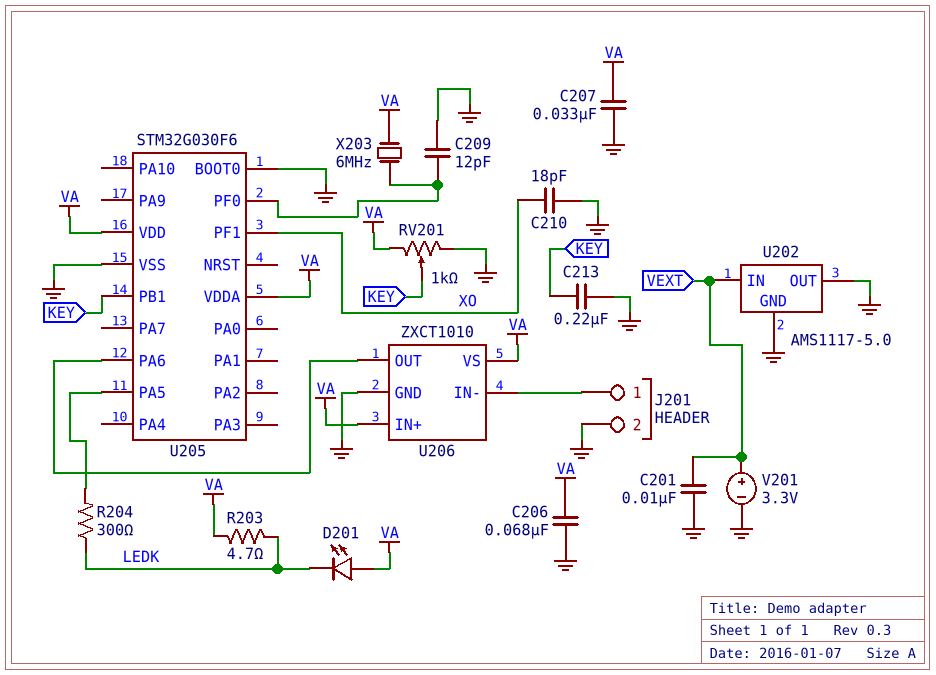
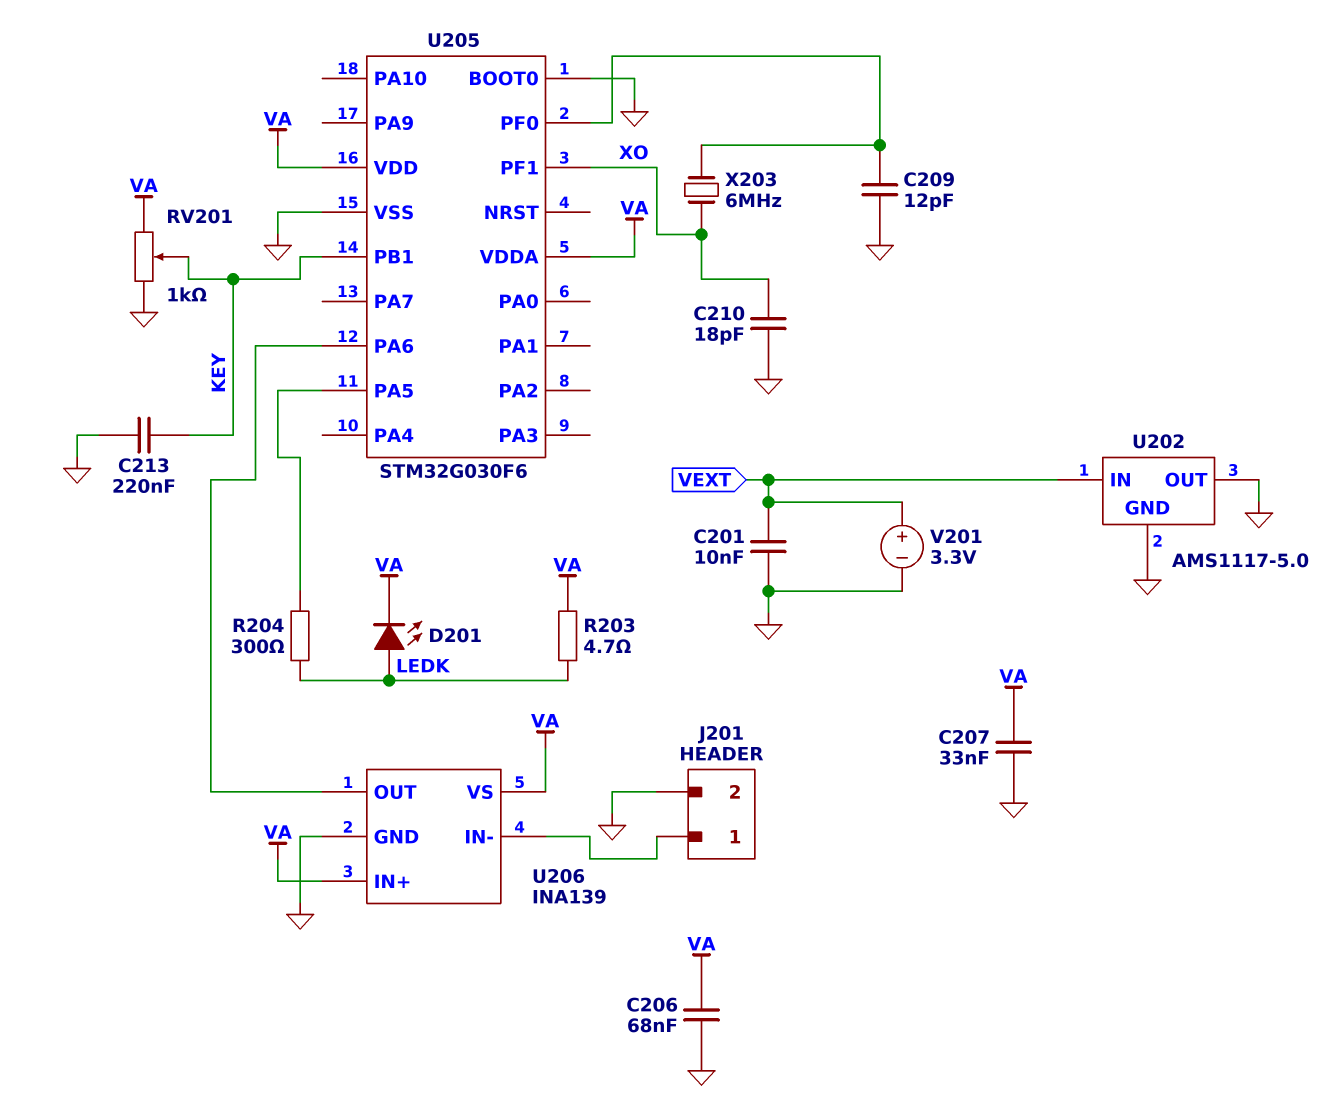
D201: LED (A VA, K LEDK) -> LED (A LEDK, K VA)
U206: ZXCT1010 -> INA139
X203: 6MHz (U205/PF0, VA) -> 6MHz (U205/PF0, XO)

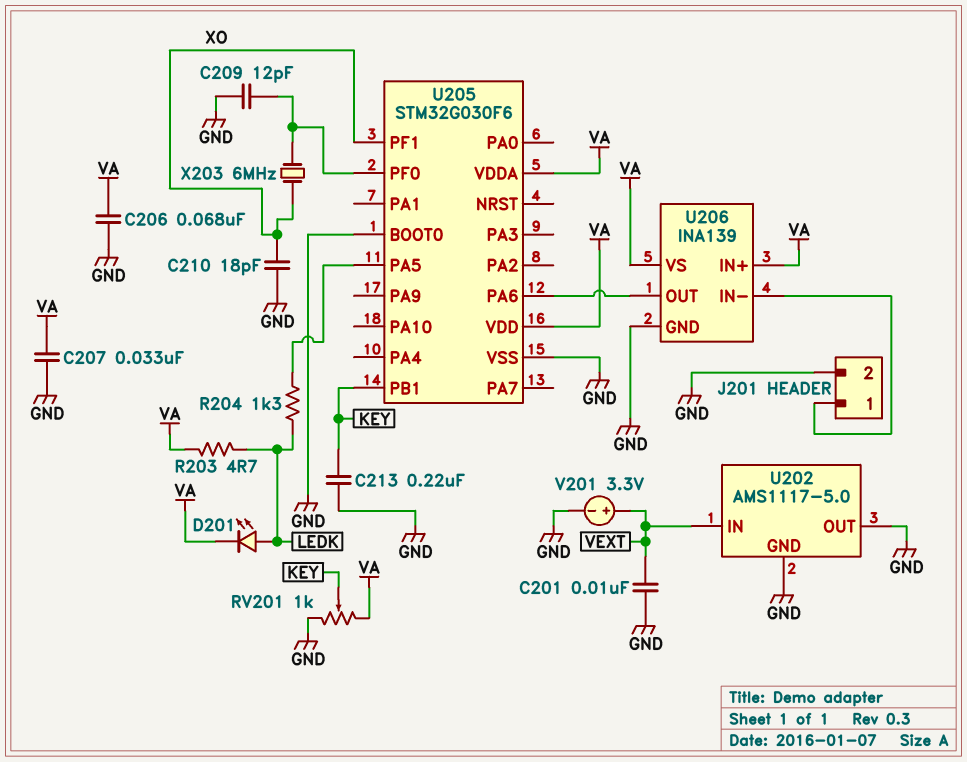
R204: 300 (LEDK, U205/PA5) -> 1.3k (LEDK, U205/PA5)

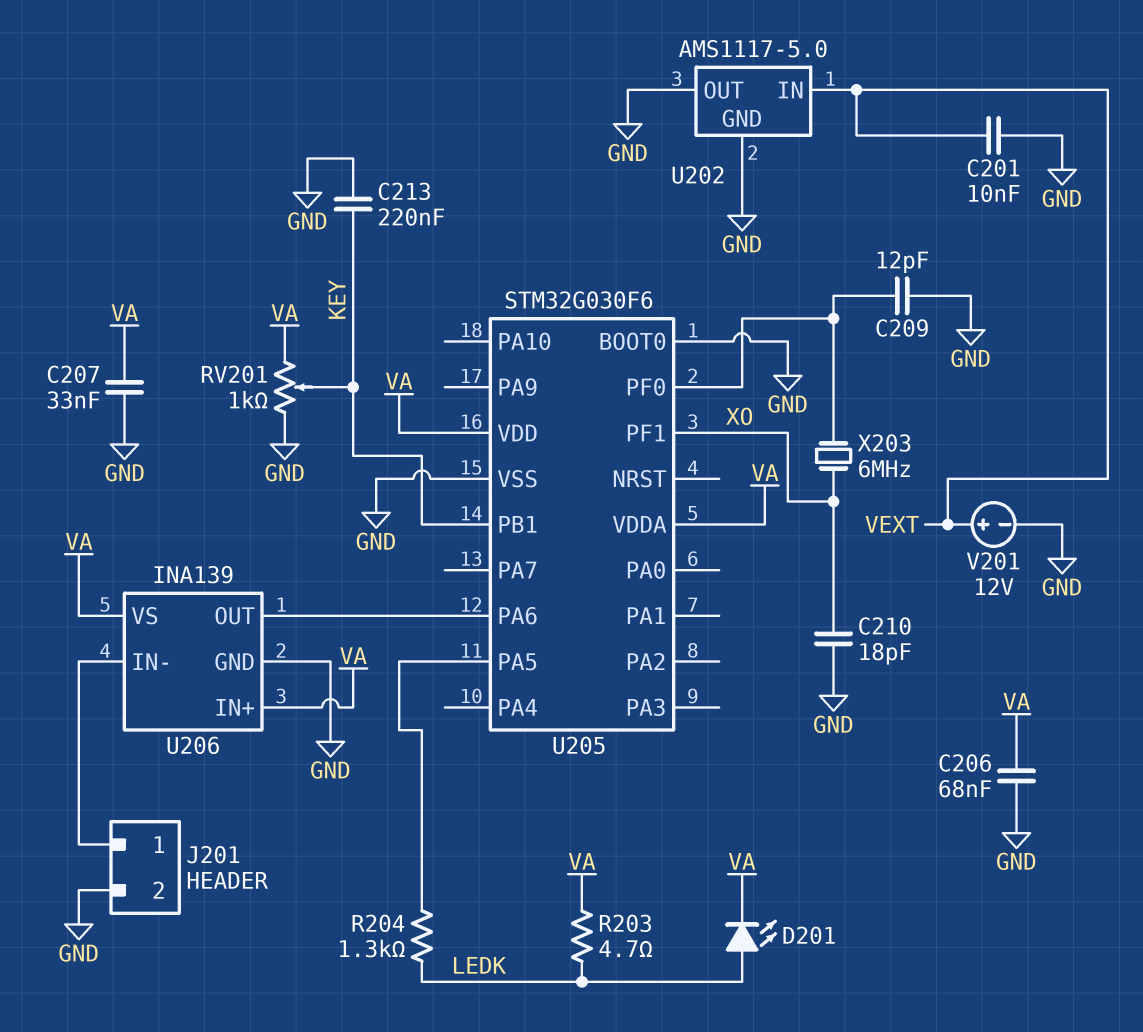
V201: 3.3V (plus VEXT, minus GND) -> 12V (plus VEXT, minus GND)

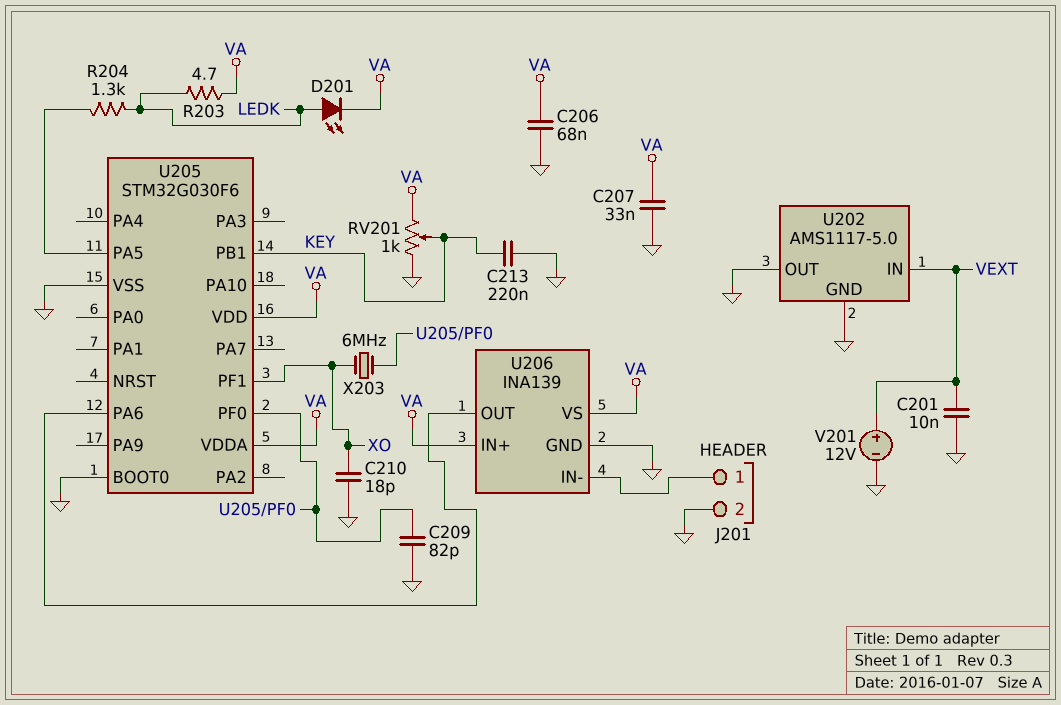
C209: 12pF (GND, U205/PF0) -> 82pF (GND, U205/PF0)

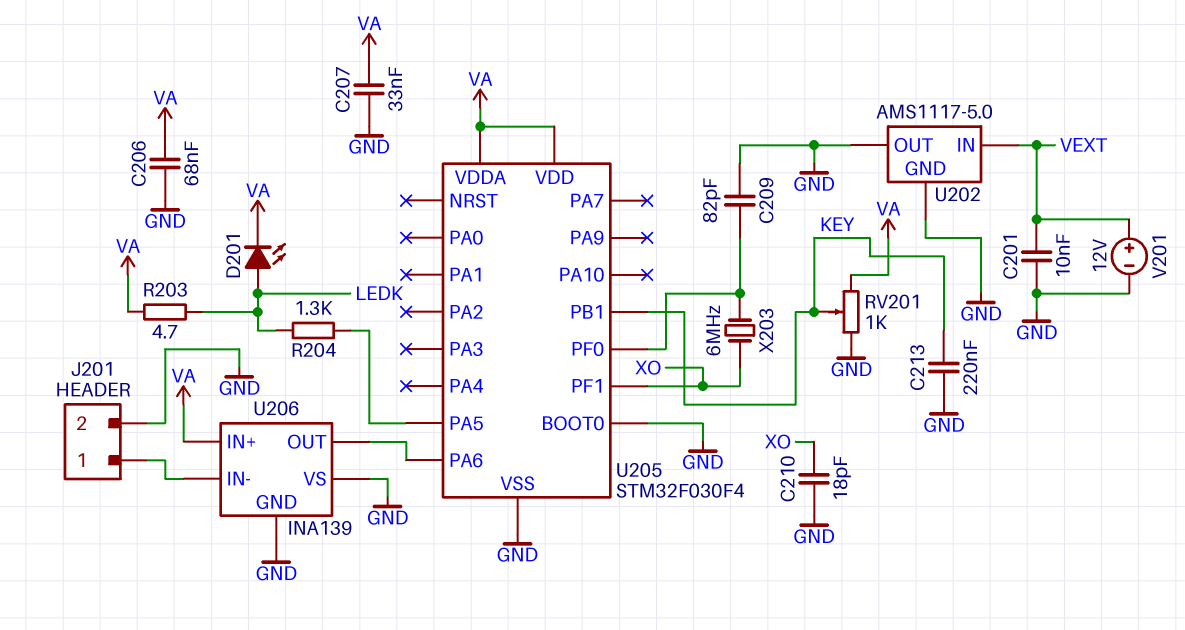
U205: STM32G030F6 -> STM32F030F4
U206 pin VS: VA -> GND

